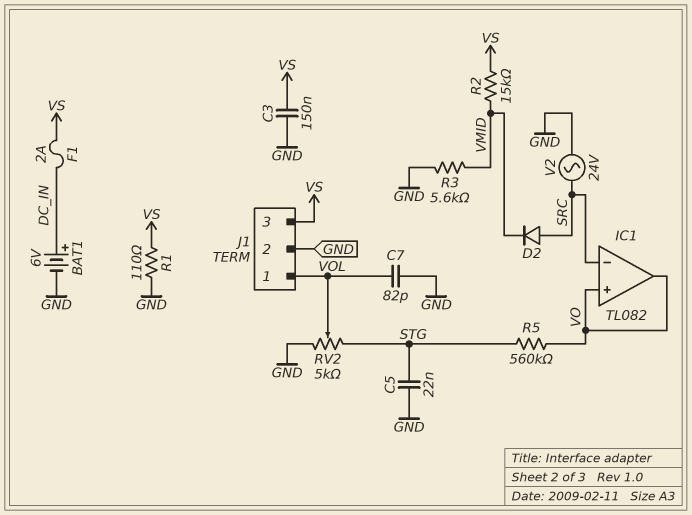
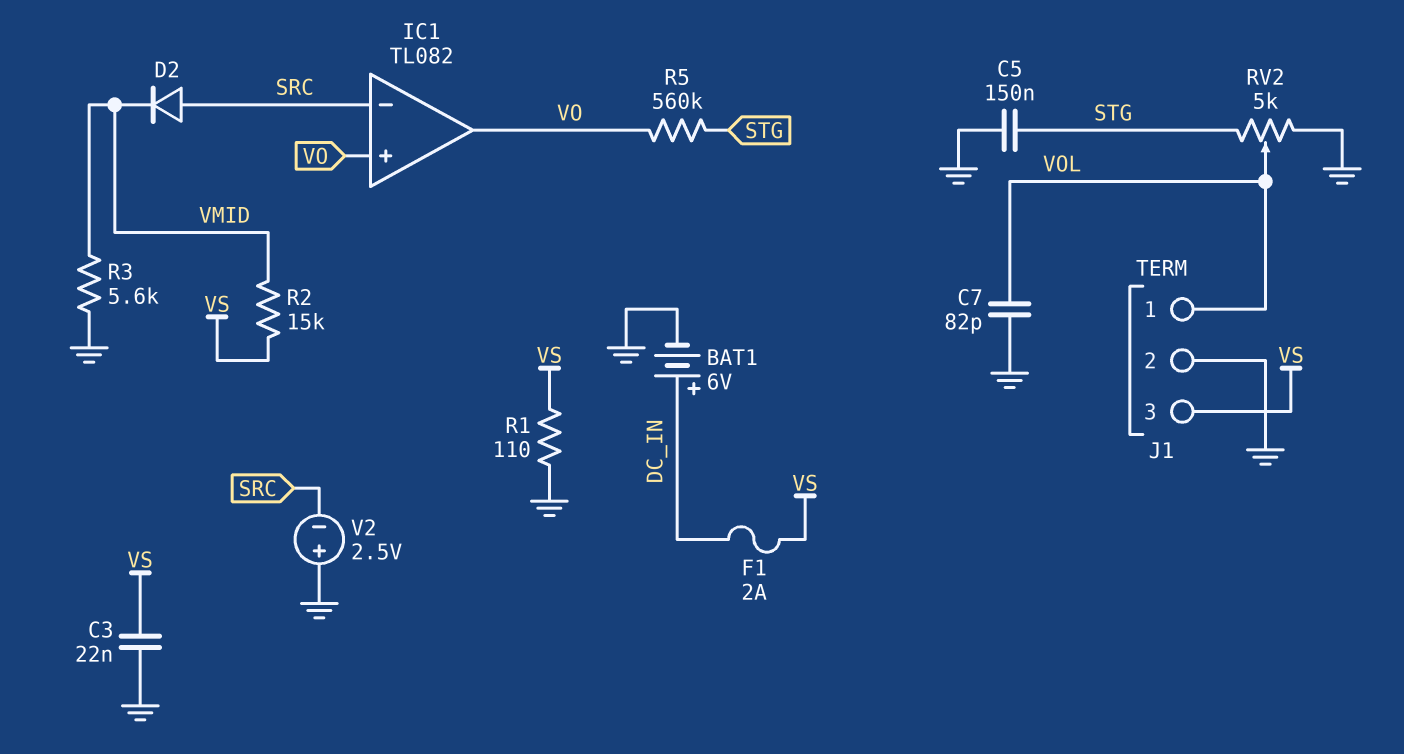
C3: 150nF (GND, VS) -> 22nF (GND, VS)
C5: 22nF (GND, STG) -> 150nF (GND, STG)
V2: AC 24V (GND, SRC) -> 2.5V (plus GND, minus SRC)

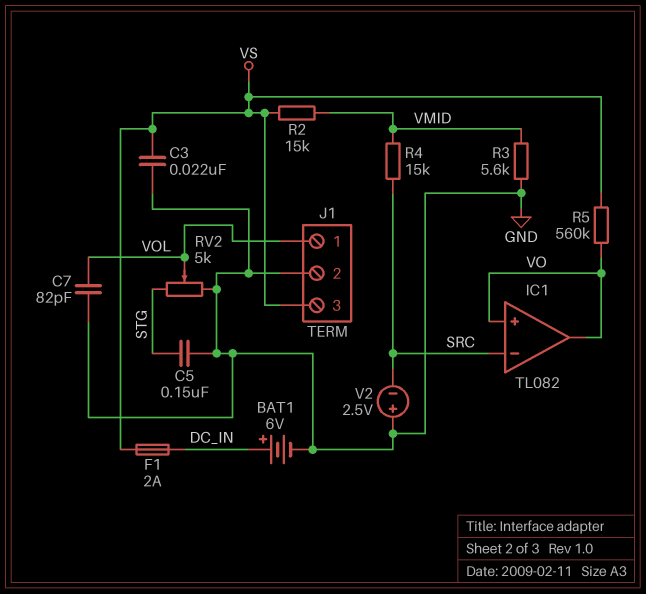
D2: diode (A SRC, K VMID) -> none
R1: 110 (GND, VS) -> none
R4: none -> 15k (SRC, VMID)
R5: 560k (STG, VO) -> 560k (VO, VS)

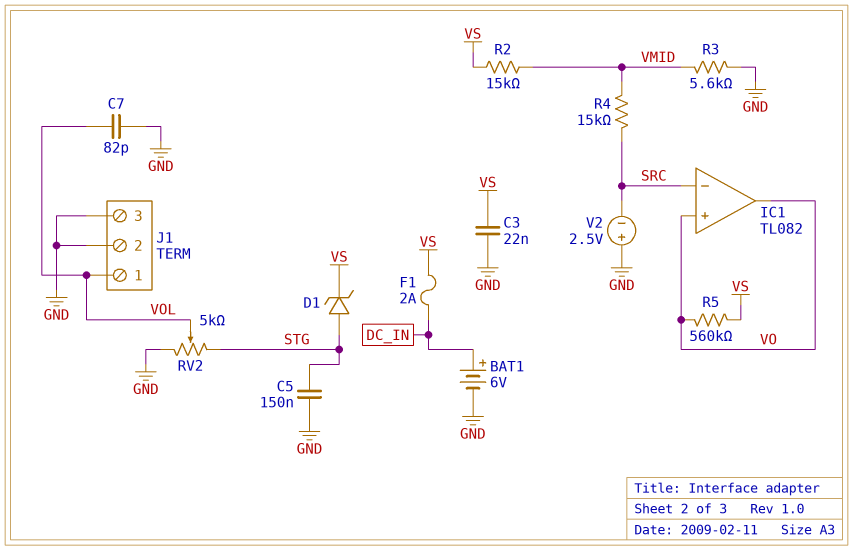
D1: none -> zener (A STG, K VS)
J1 pin 3: VS -> GND

